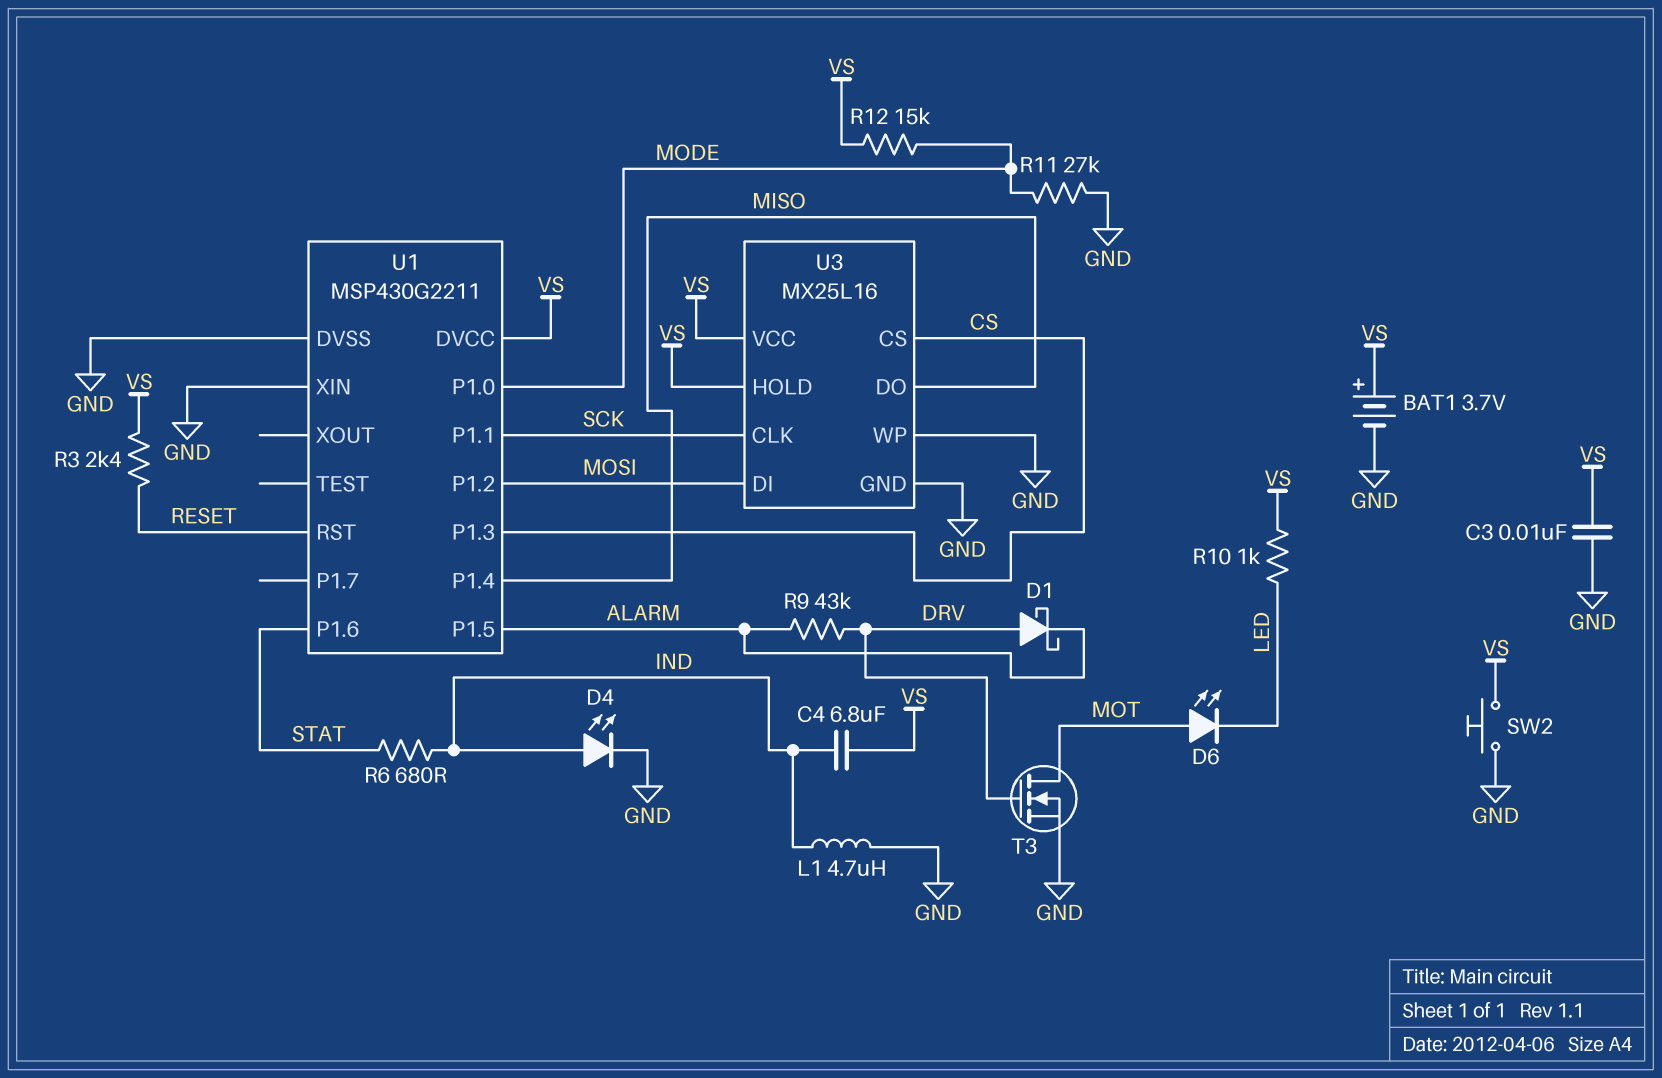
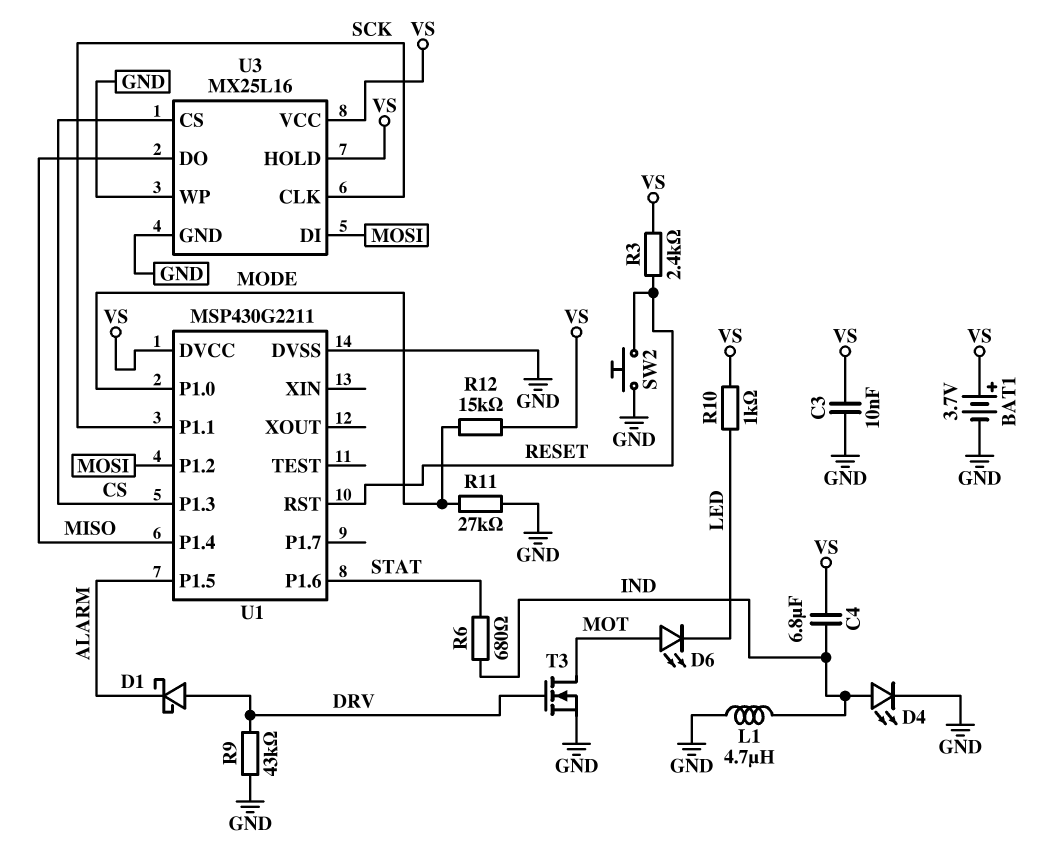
R9: 43k (ALARM, DRV) -> 43k (DRV, GND)
SW2: button (GND, VS) -> button (GND, RESET)
U1 pin XIN: GND -> none

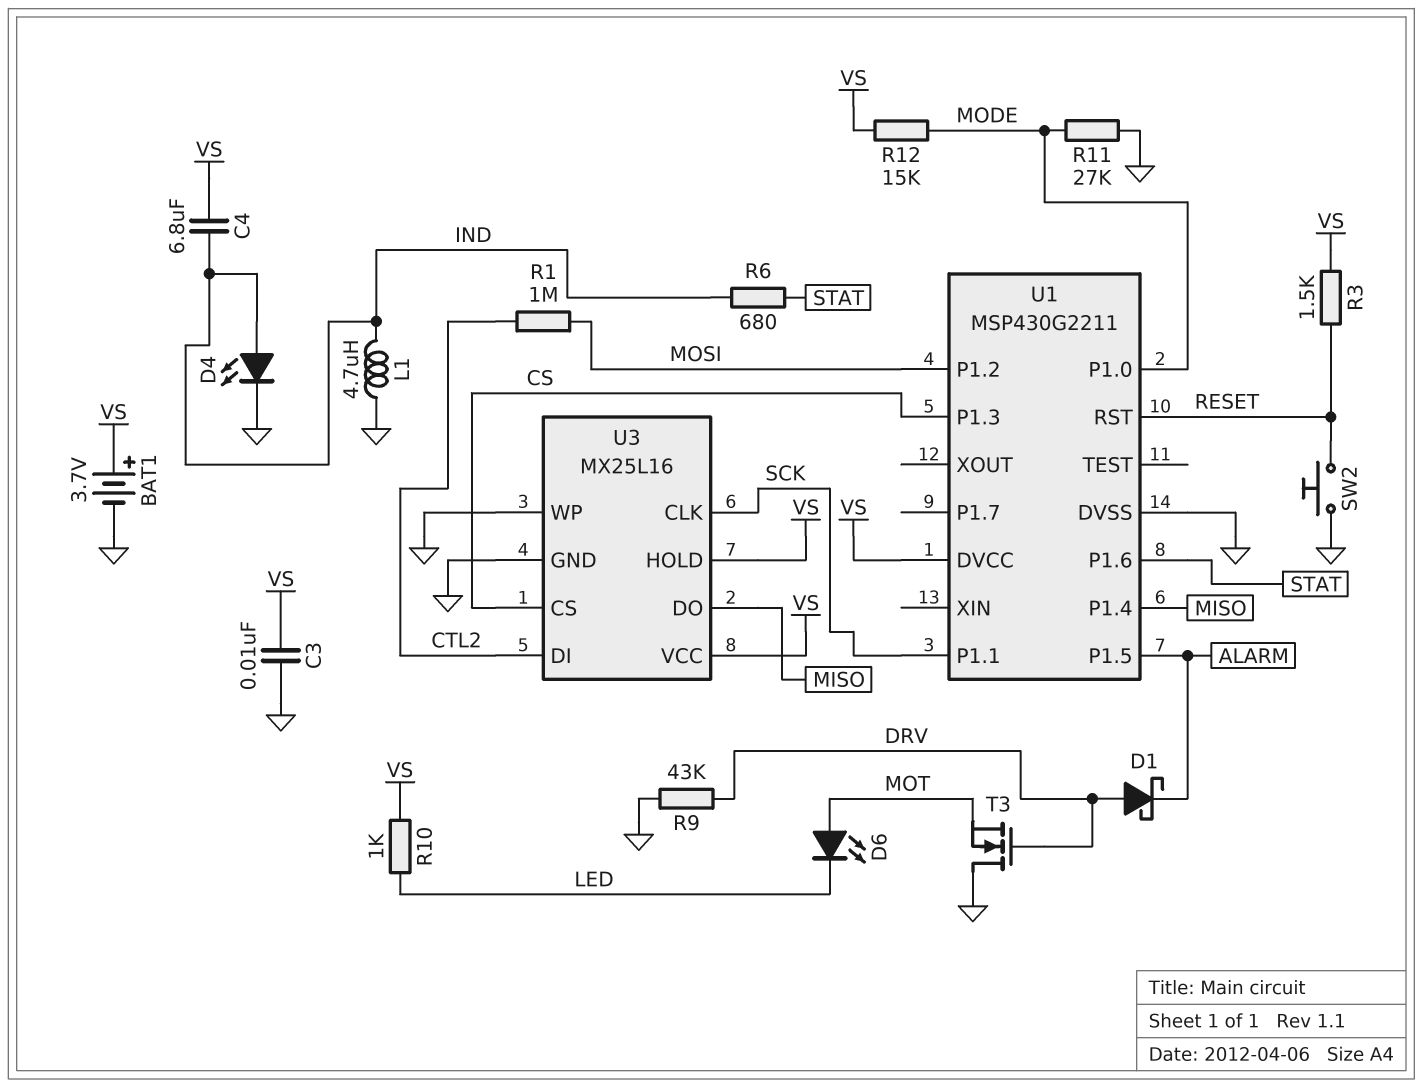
R1: none -> 1M (CTL2, MOSI)
R3: 2.4k (RESET, VS) -> 1.5k (RESET, VS)
T3: NMOS (G DRV, D MOT, S GND) -> NMOS (G DRV, D GND, S MOT)
U3 pin DI: MOSI -> CTL2

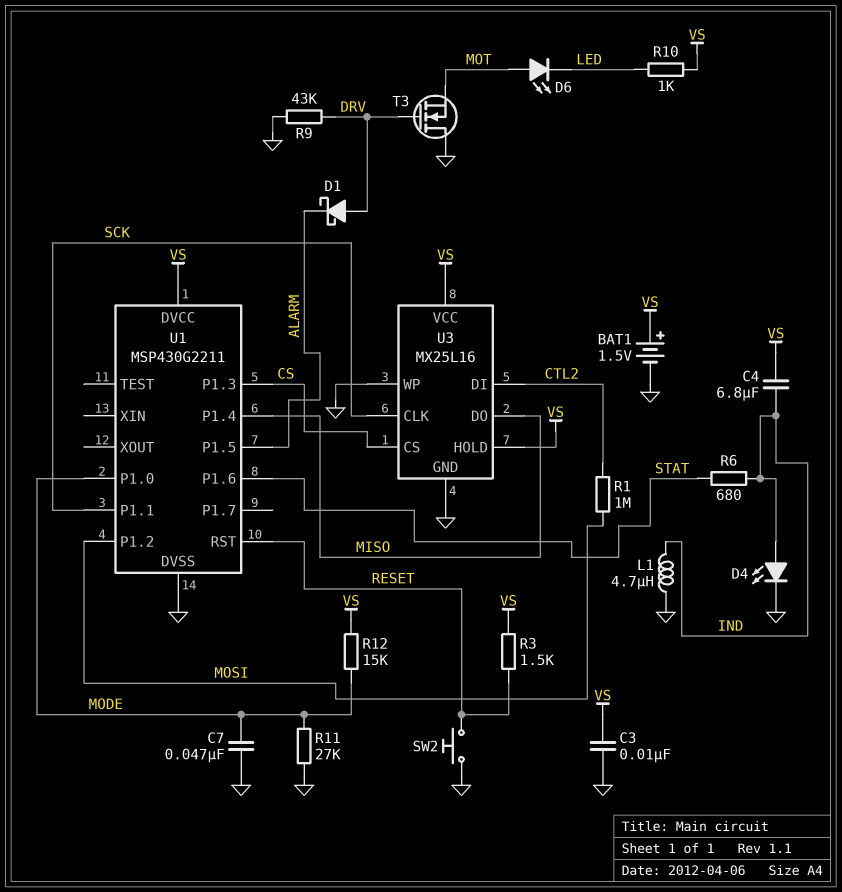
BAT1: 3.7V (plus VS, minus GND) -> 1.5V (plus VS, minus GND)
C7: none -> 47nF (GND, MODE)

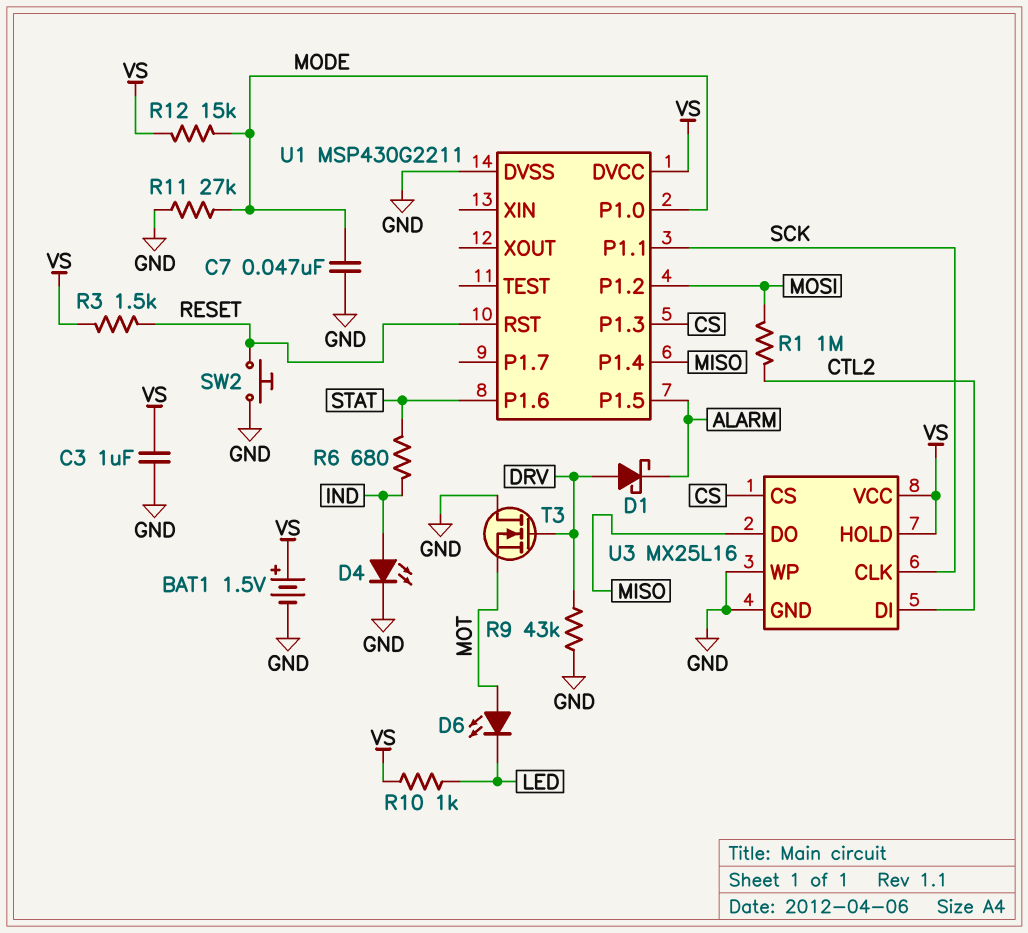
C3: 10nF (GND, VS) -> 1uF (GND, VS)
C4: 6.8uF (IND, VS) -> none
L1: 4.7uH (GND, IND) -> none

